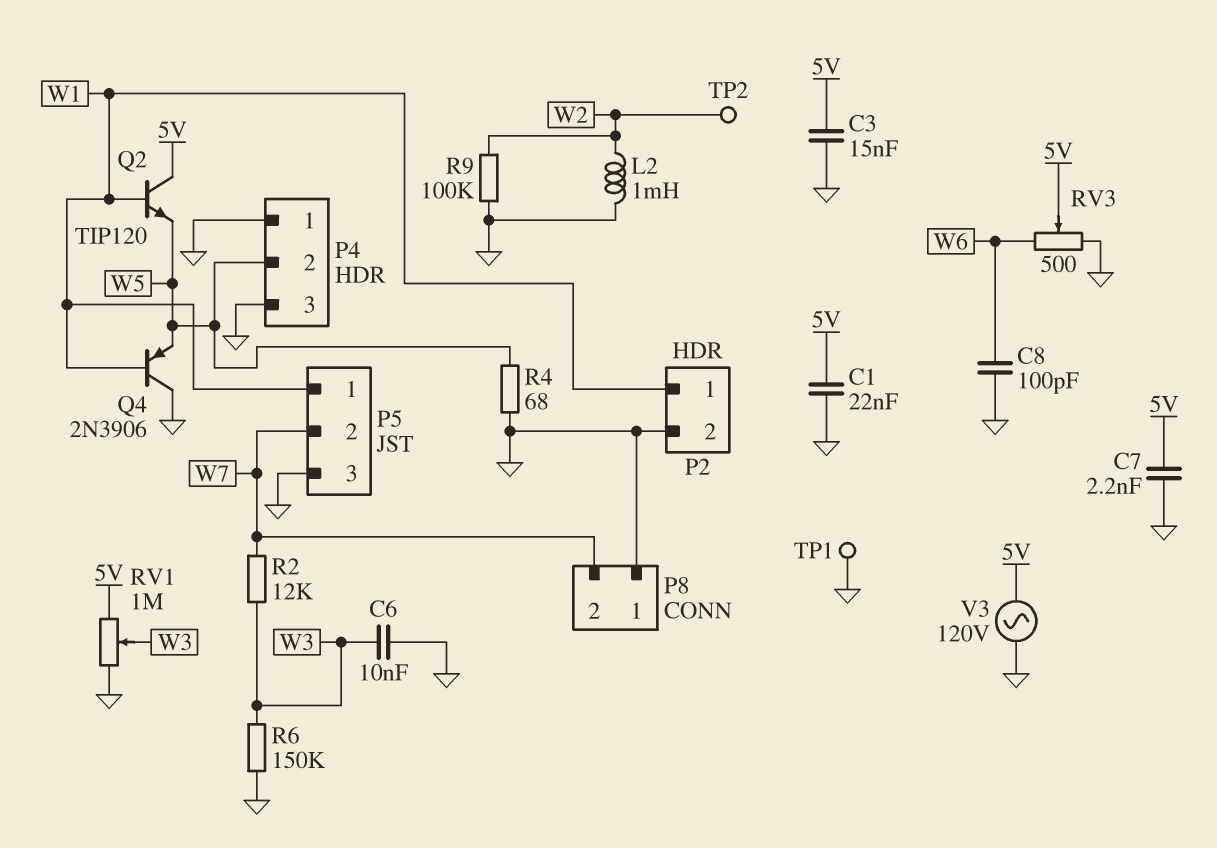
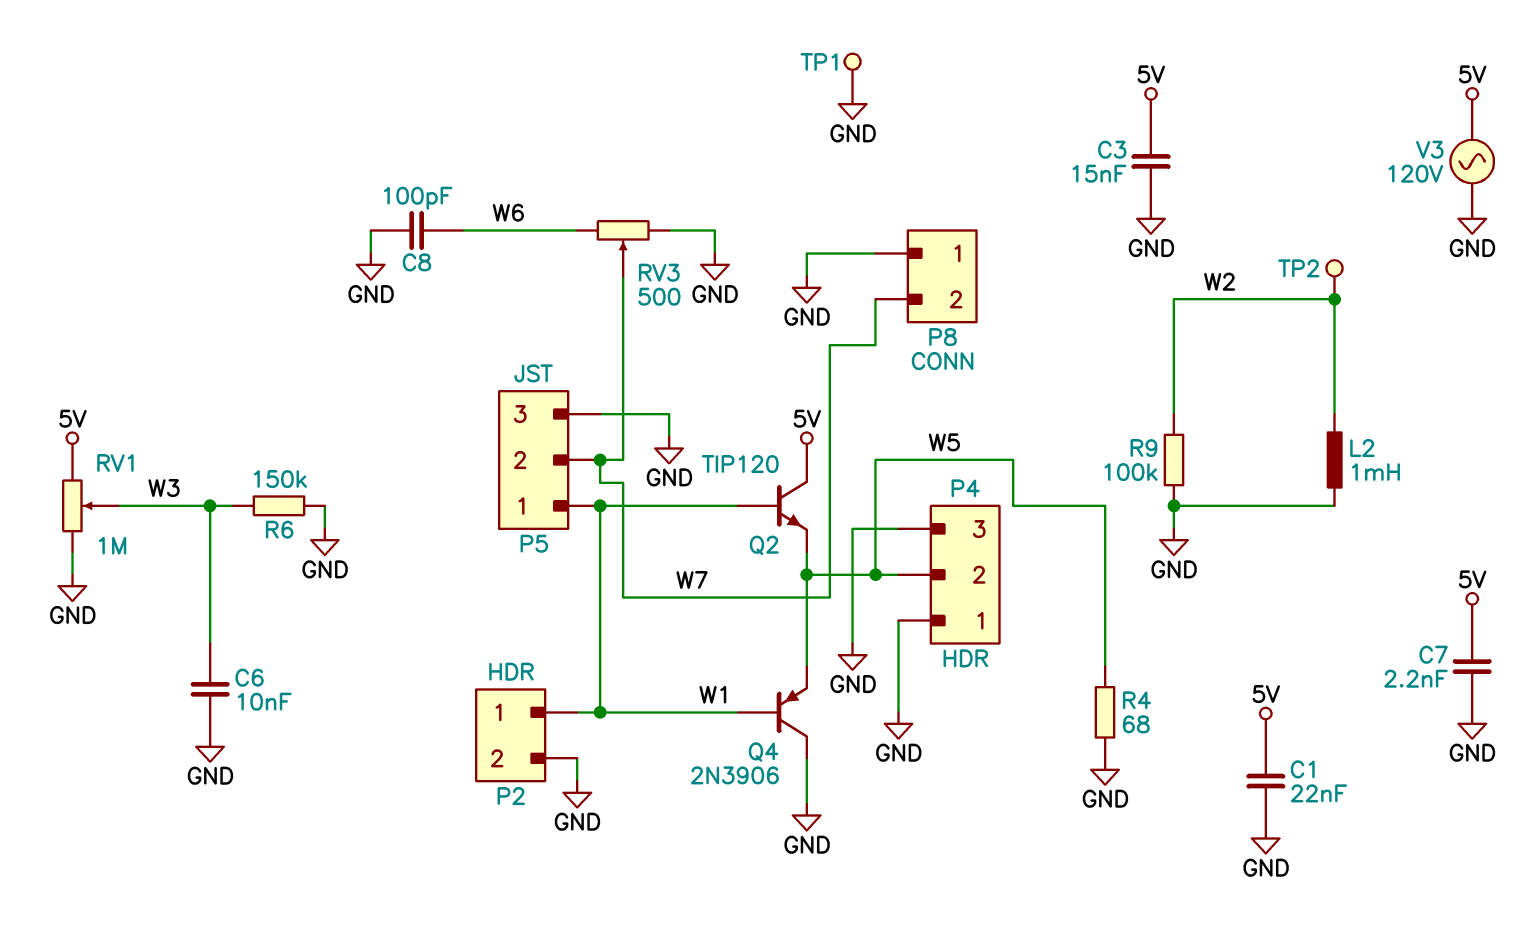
R2: 12k (W3, W7) -> none
RV3: 500 (GND, W6, wiper 5V) -> 500 (GND, W6, wiper W7)

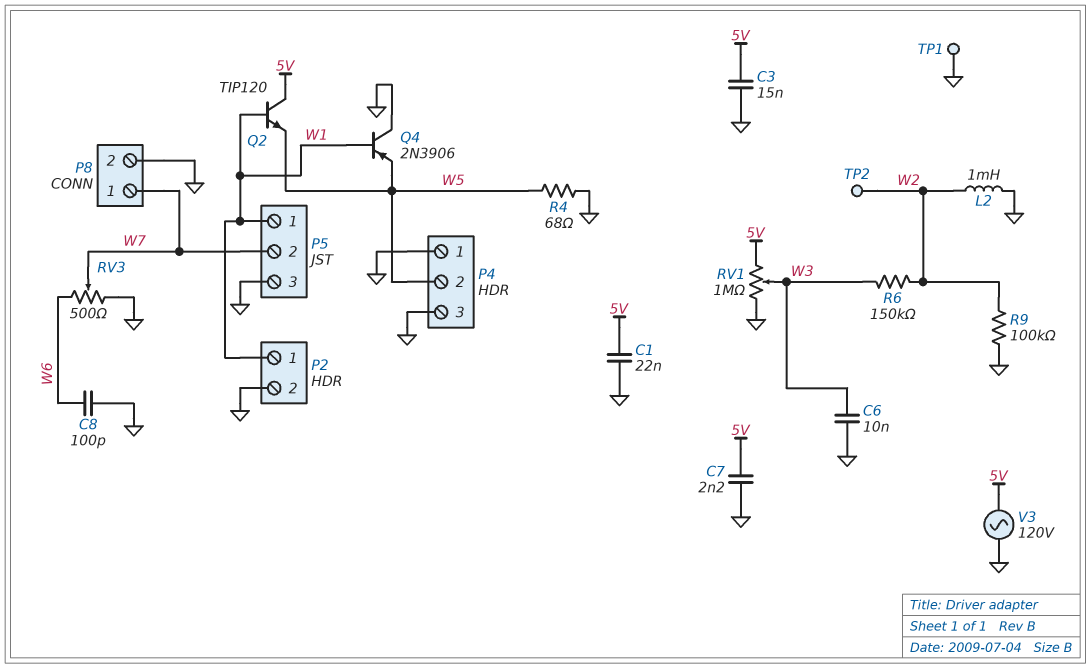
P8 pin 1: GND -> W7
P8 pin 2: W7 -> GND
R6: 150k (GND, W3) -> 150k (W2, W3)

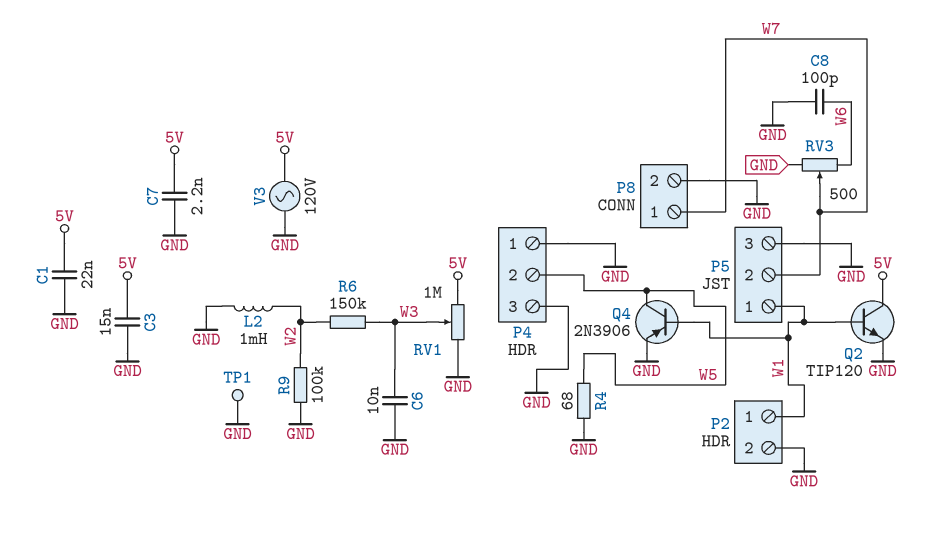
Q2: NPN TIP120 (B W1, C 5V, E W5) -> NPN TIP120 (B W1, C 5V, E GND)
Q4: PNP 2N3906 (B W1, C GND, E W5) -> PNP 2N3906 (B W1, C W5, E GND)
TP2: test point (W2) -> none

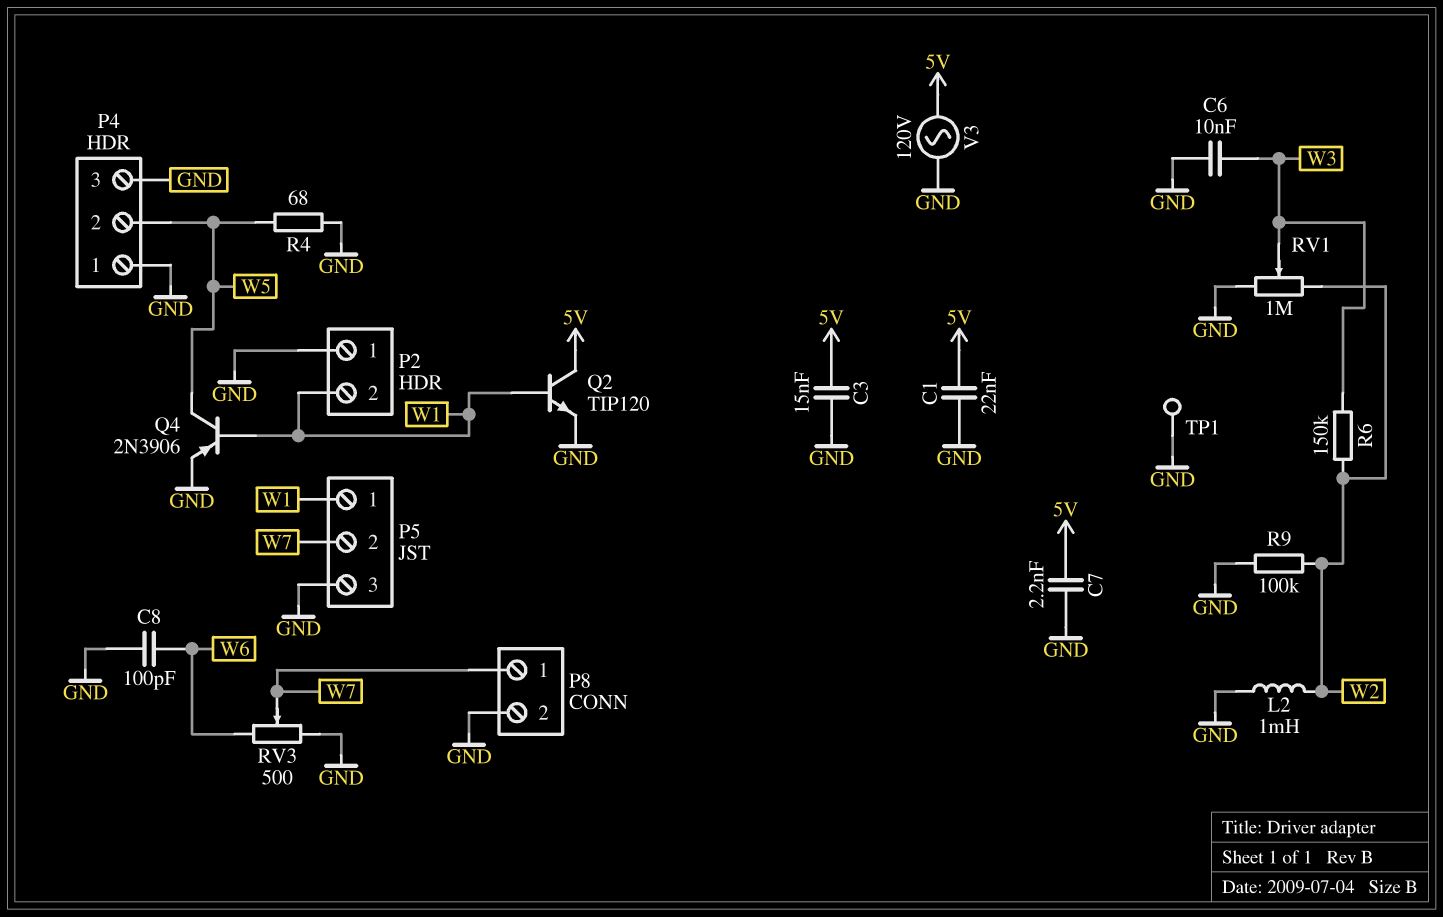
P2 pin 1: W1 -> GND
P2 pin 2: GND -> W1
RV1: 1M (5V, GND, wiper W3) -> 1M (GND, W2, wiper W3)

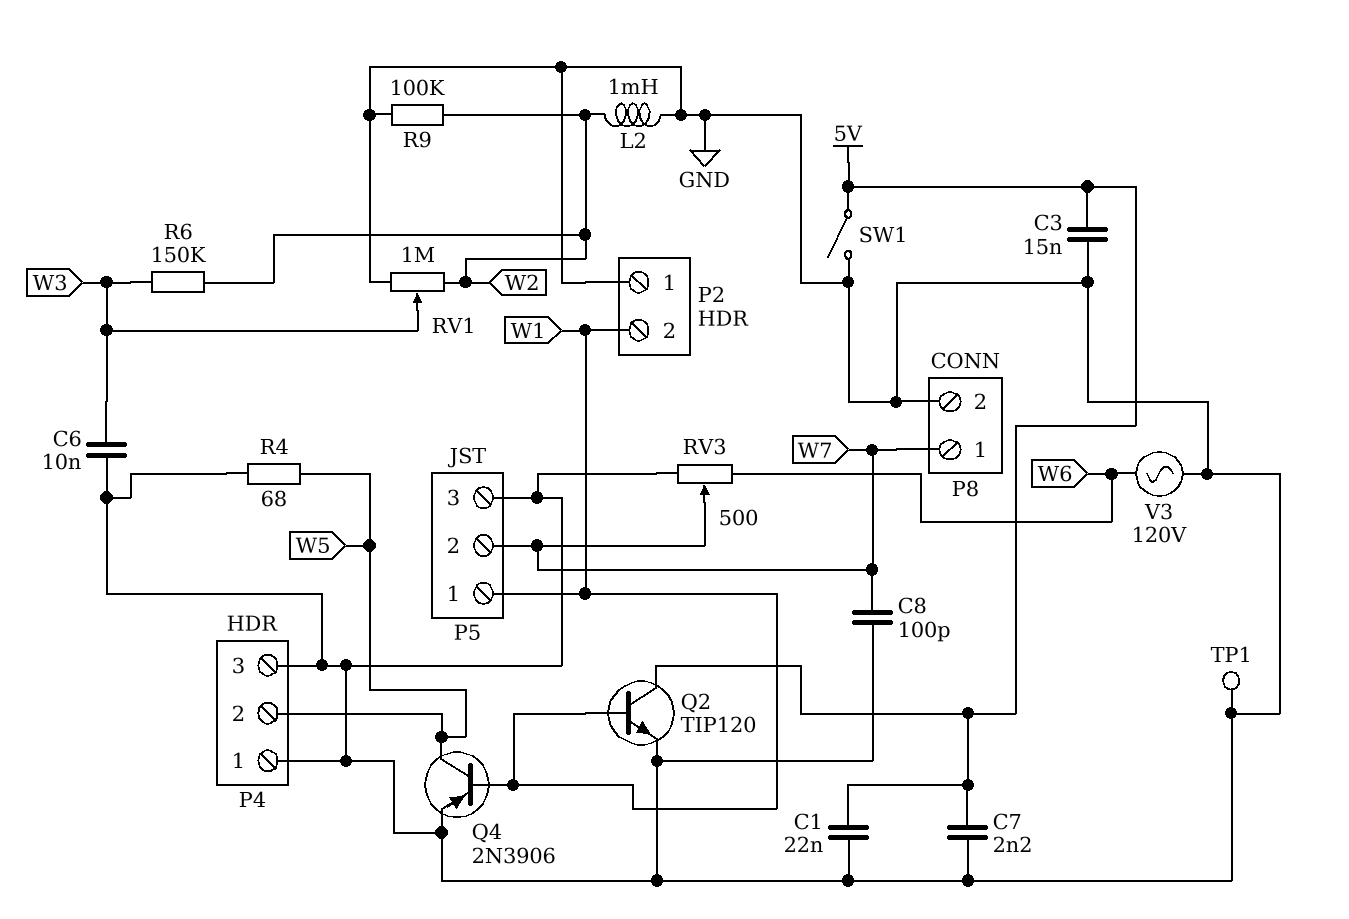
C8: 100pF (GND, W6) -> 100pF (GND, W7)
SW1: none -> switch (5V, GND)
V3: AC 120V (5V, GND) -> AC 120V (GND, W6)

